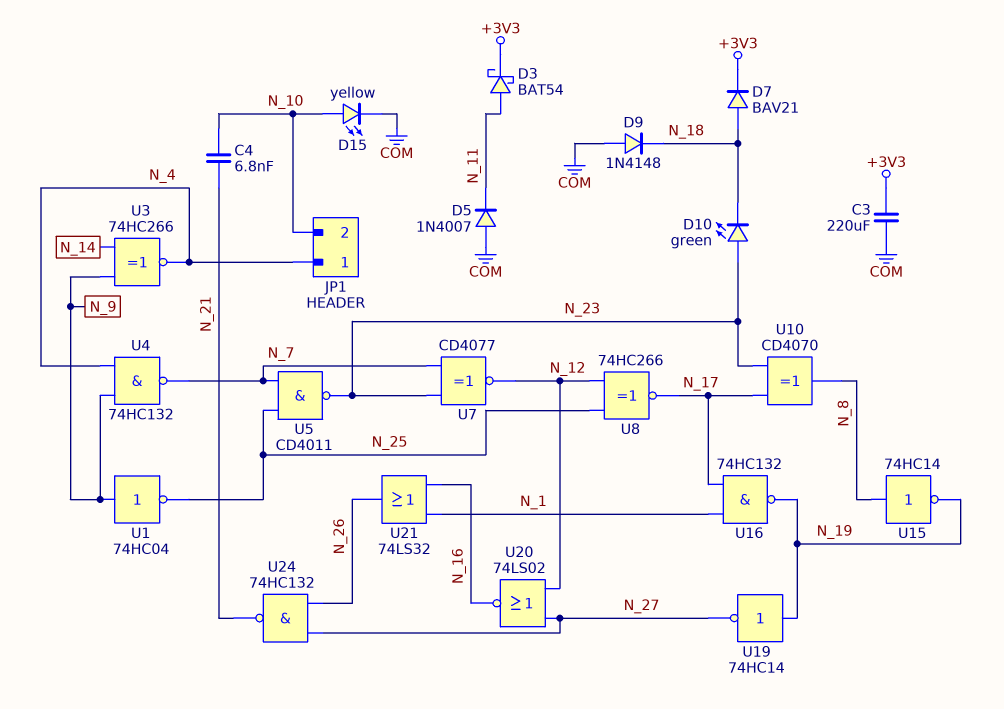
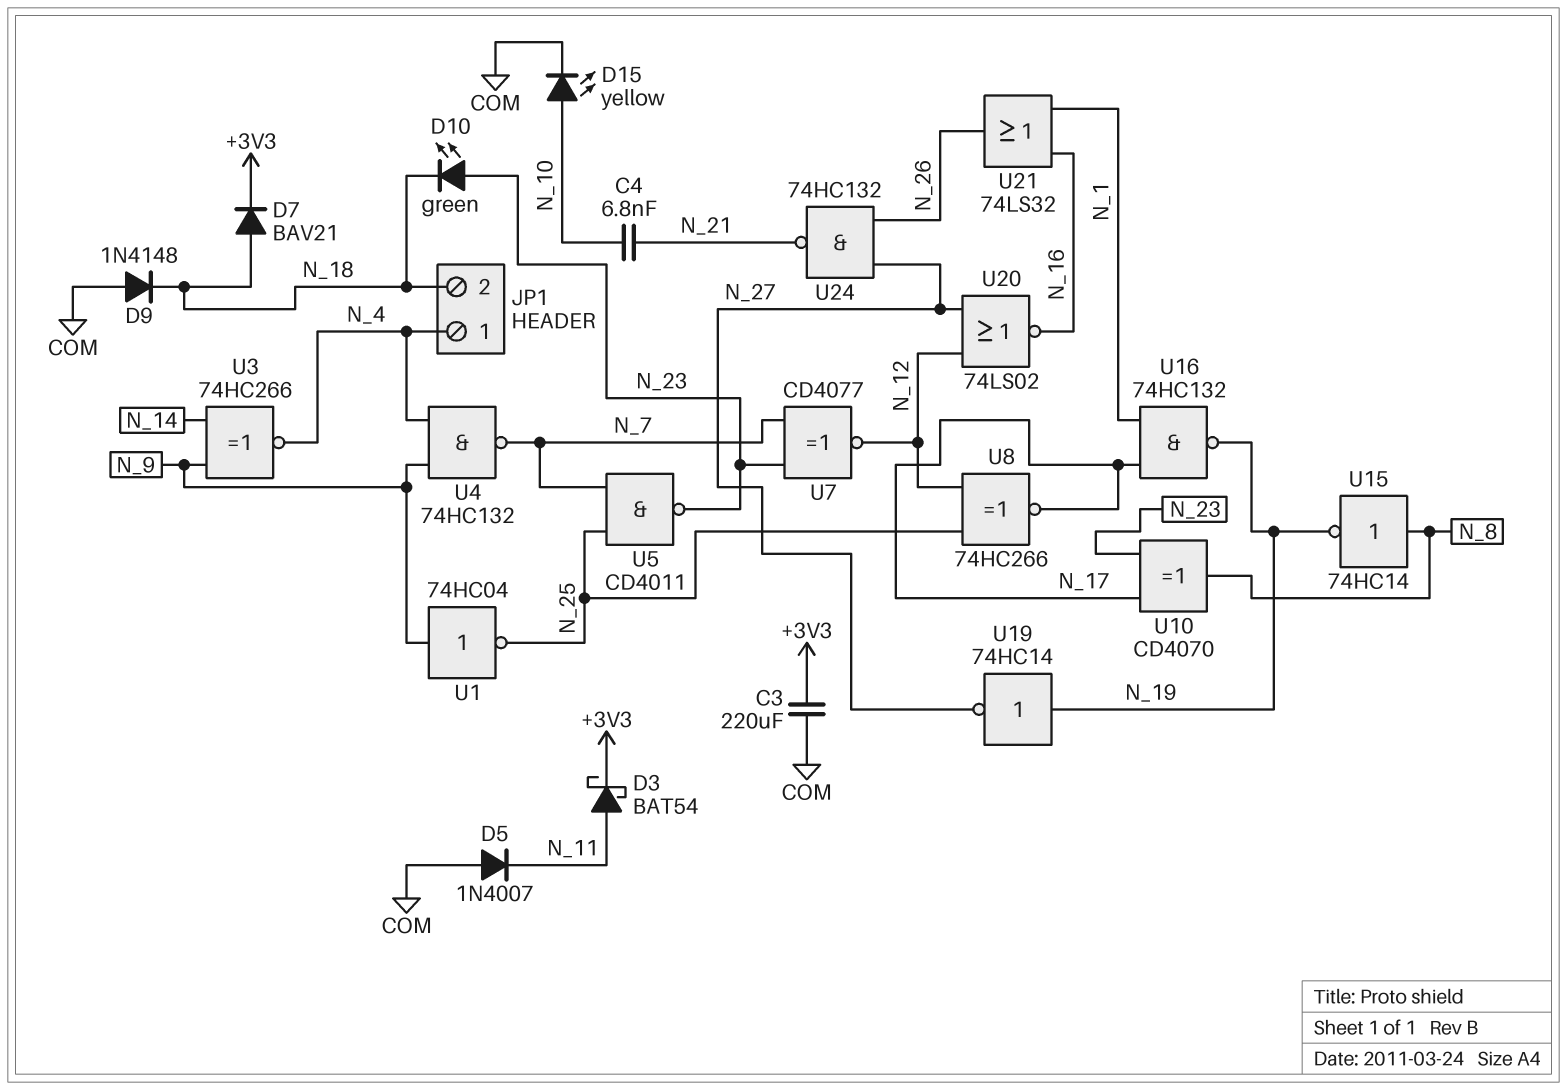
JP1 pin 2: N_10 -> N_18

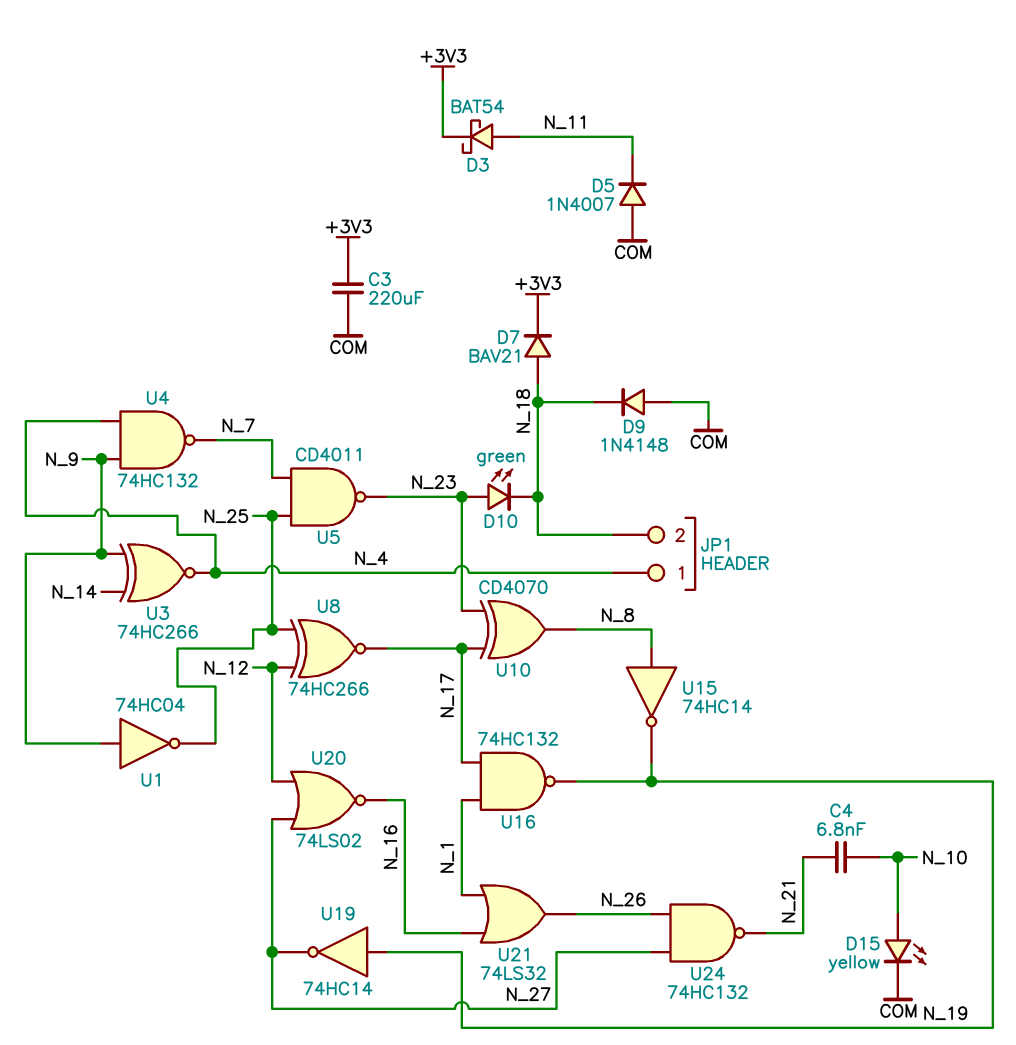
U7: XNOR CD4077 (in N_7, in N_23, out N_12) -> none

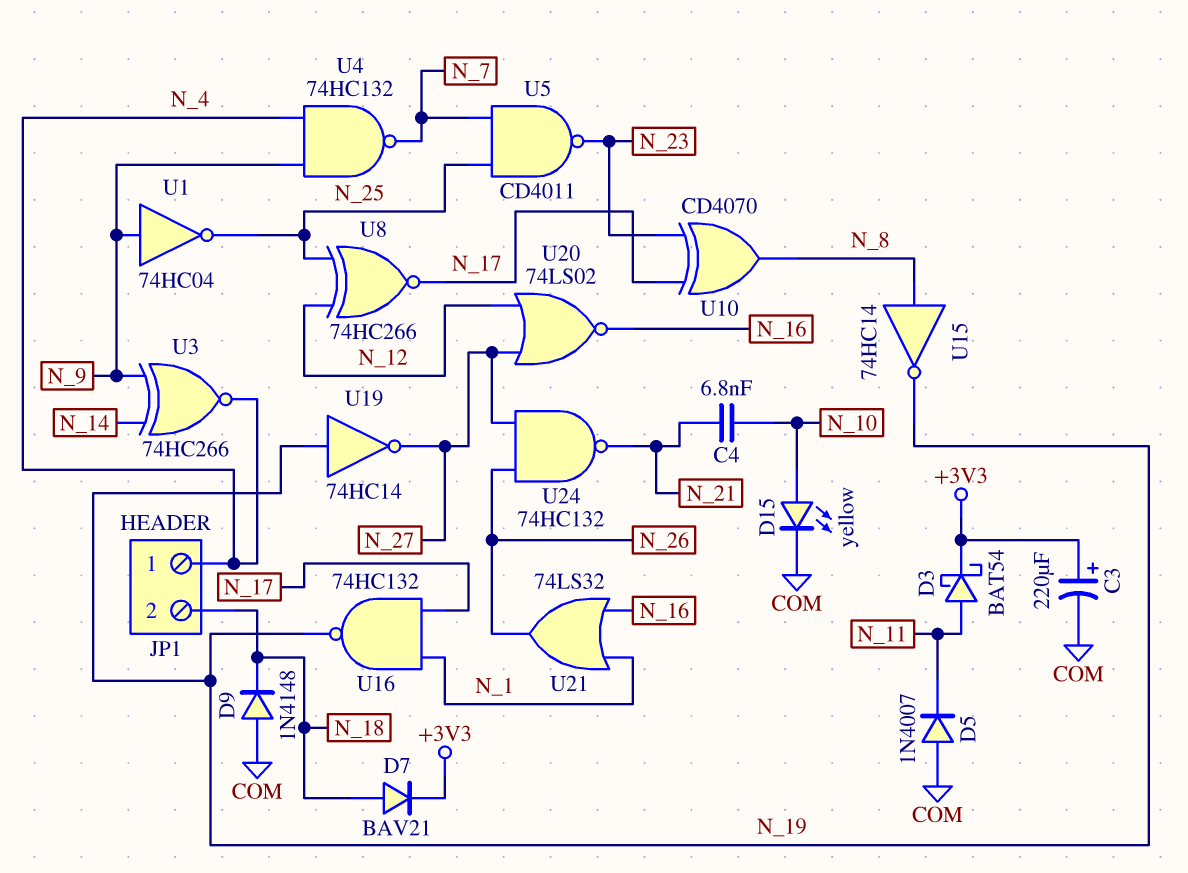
C3: 220uF (+3V3, COM) -> 220uF (plus +3V3, minus COM)
D10: LED green (A N_23, K N_18) -> none

